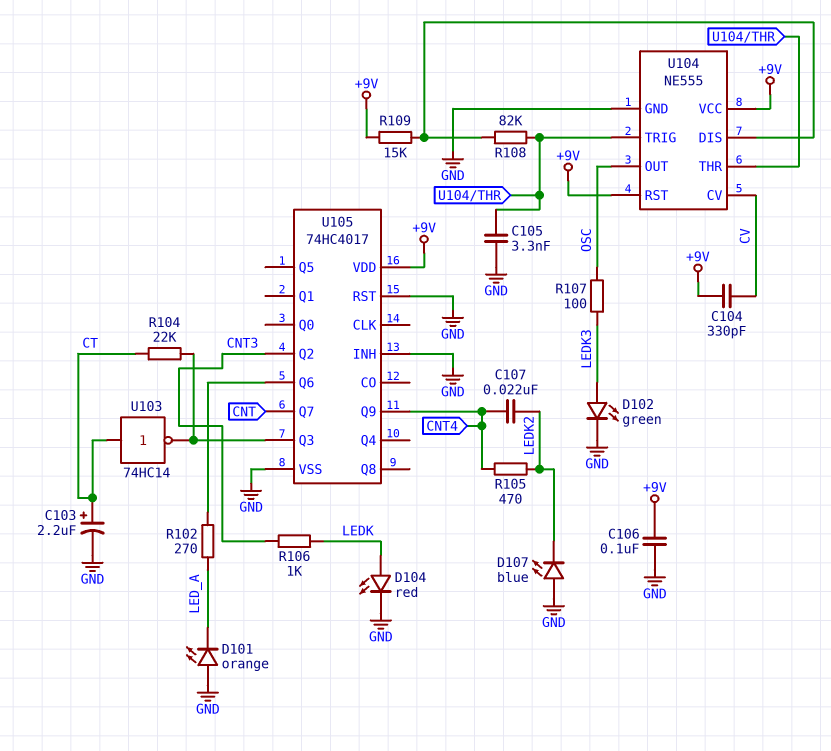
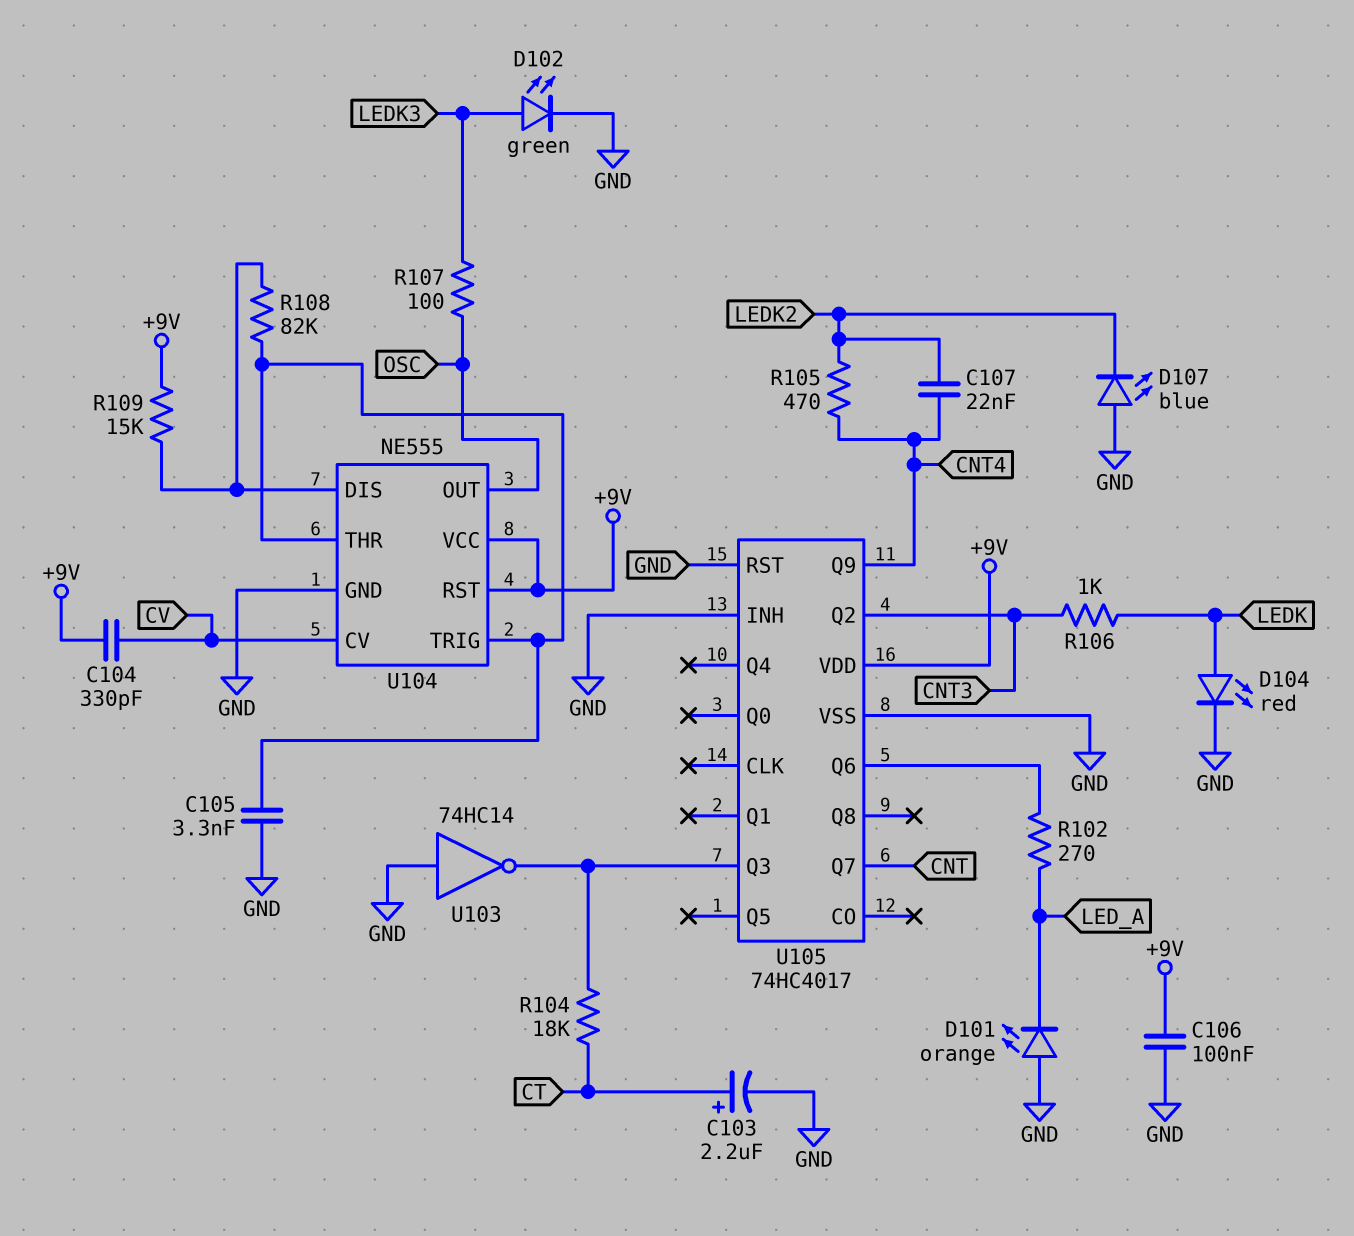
R104: 22k (CT, U105/Q3) -> 18k (CT, U105/Q3)
U103: NOT 74HC14 (in CT, out U105/Q3) -> NOT 74HC14 (in GND, out U105/Q3)

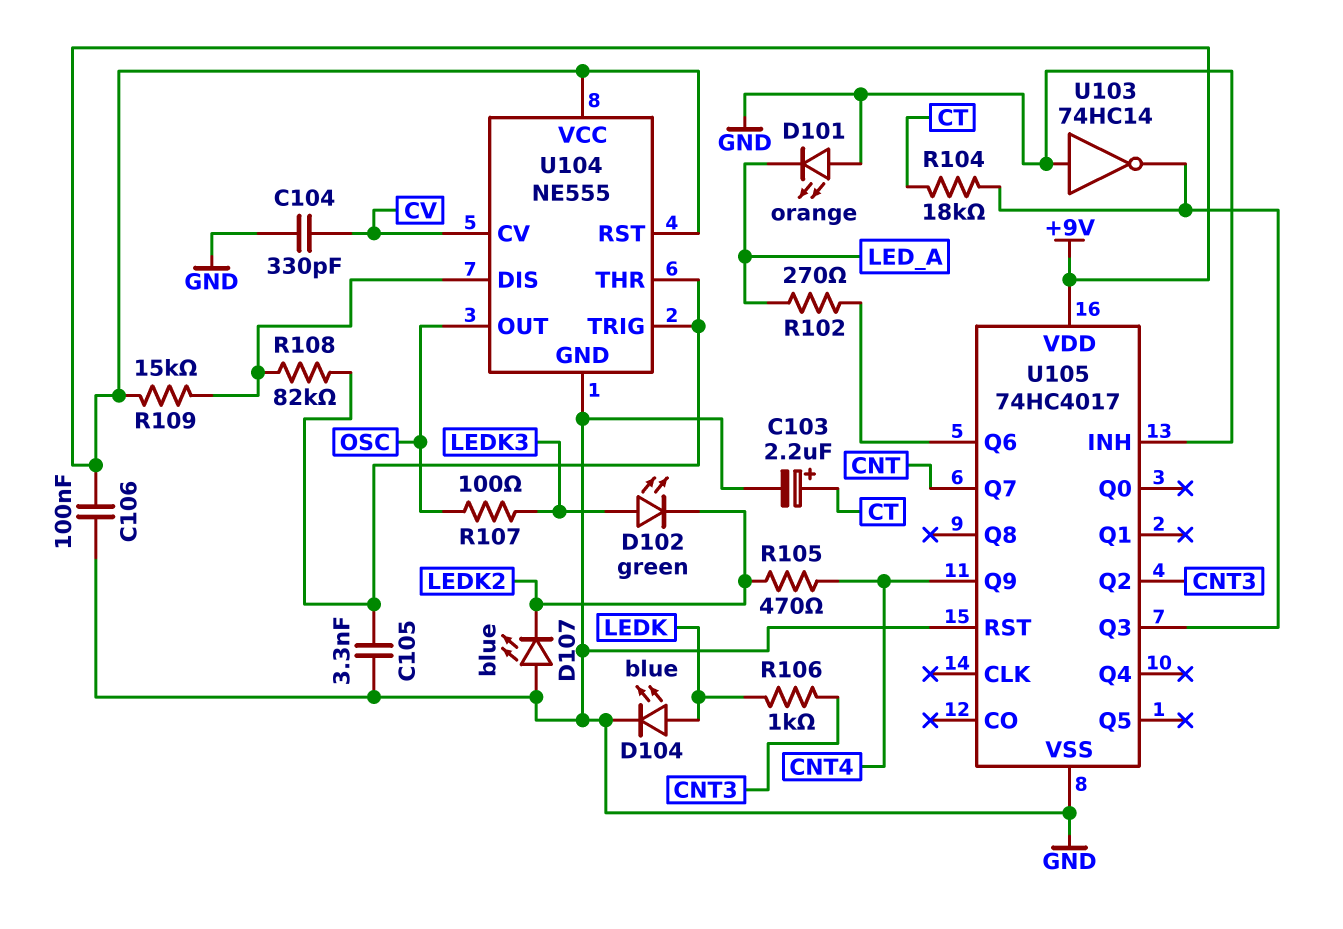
C104: 330pF (+9V, CV) -> 330pF (CV, GND)
C107: 22nF (CNT4, LEDK2) -> none
D102: LED green (A LEDK3, K GND) -> LED green (A LEDK3, K LEDK2)
D104: LED red (A LEDK, K GND) -> LED blue (A LEDK, K GND)

